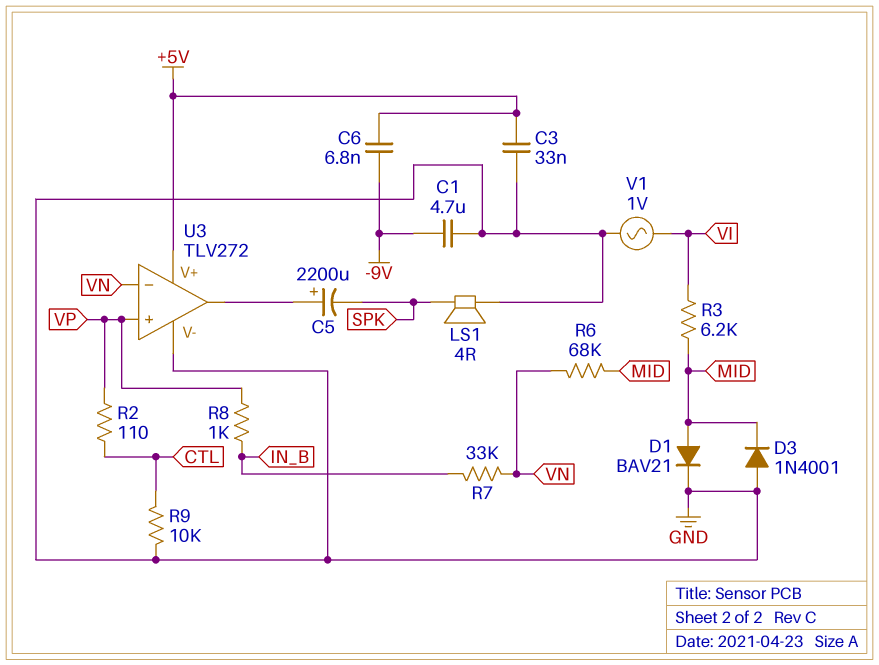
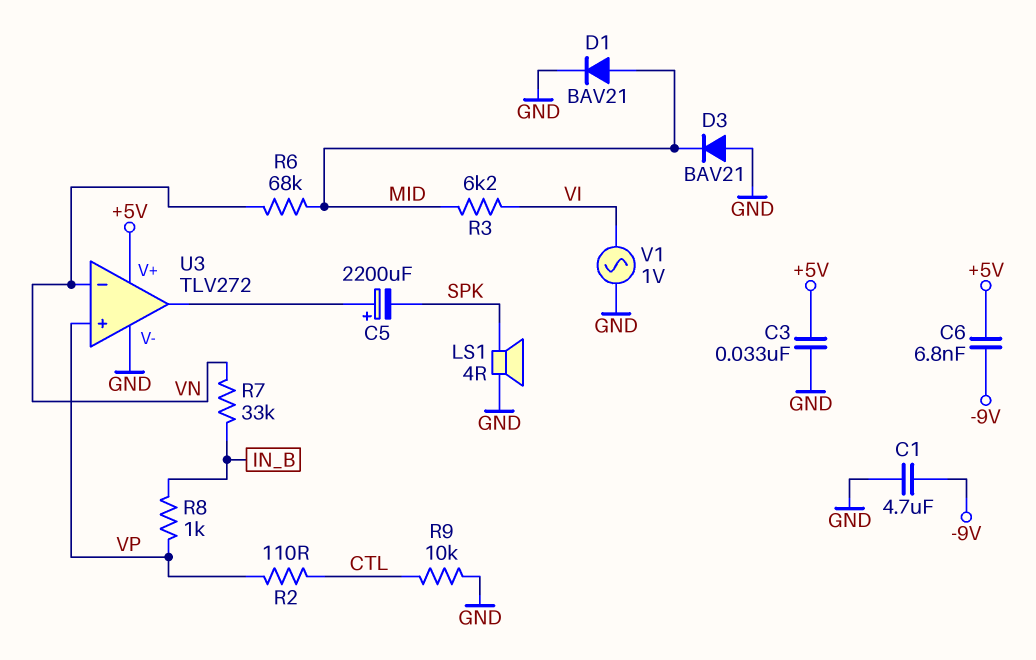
D3: diode 1N4001 (A GND, K MID) -> diode BAV21 (A GND, K MID)

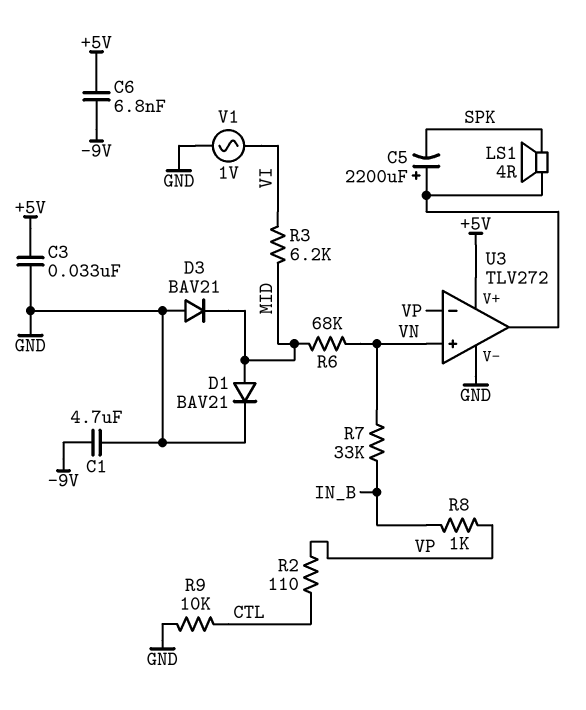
LS1: speaker 4R (GND, SPK) -> speaker 4R (SPK, U3/out)
U3 pin in+: VP -> VN
U3 pin in-: VN -> VP

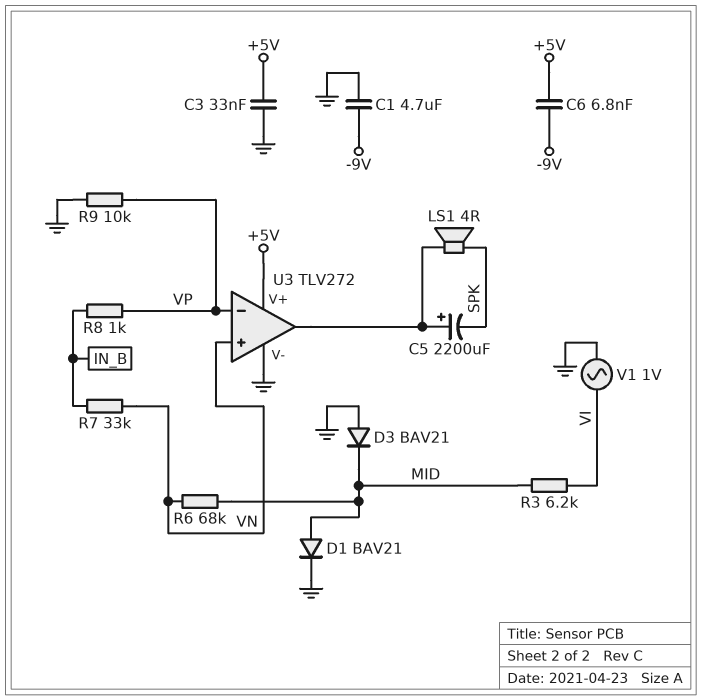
R2: 110 (CTL, VP) -> none
R9: 10k (CTL, GND) -> 10k (GND, VP)

